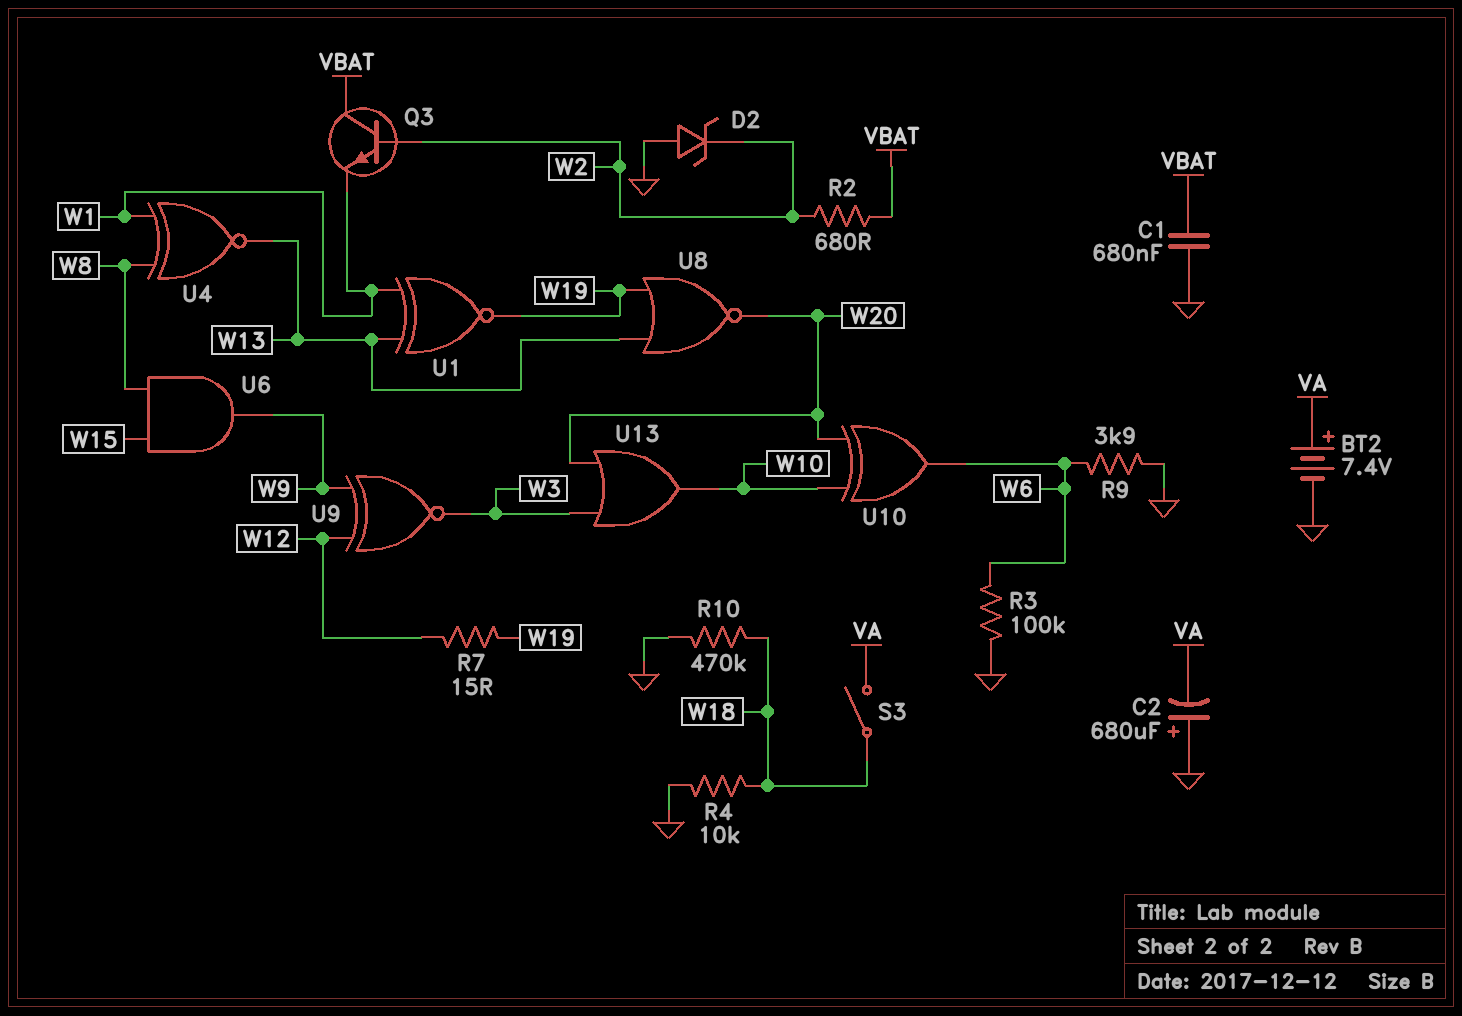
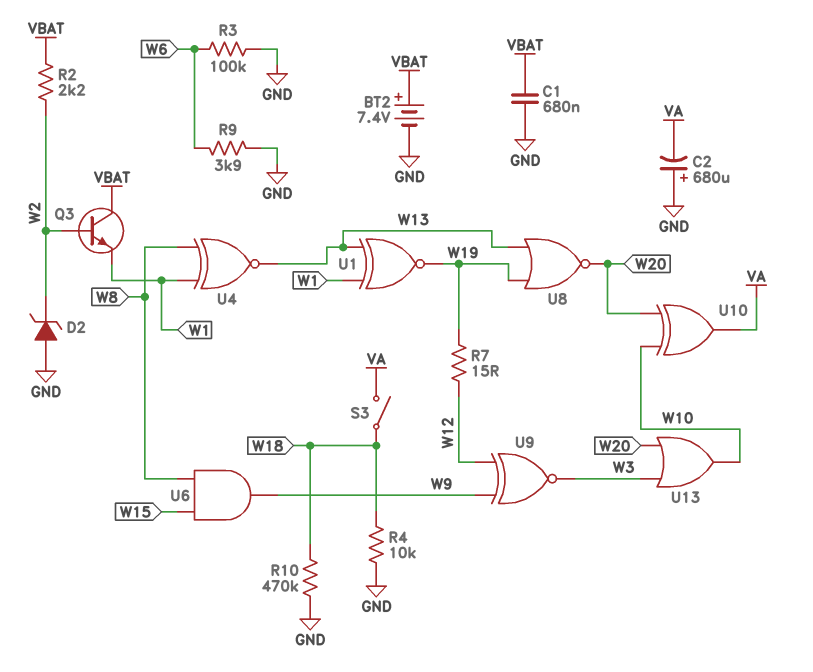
BT2: 7.4V (plus VA, minus GND) -> 7.4V (plus VBAT, minus GND)
R2: 680 (VBAT, W2) -> 2.2k (VBAT, W2)
U10: XOR (in W10, in W20, out W6) -> XOR (in W10, in W20, out VA)

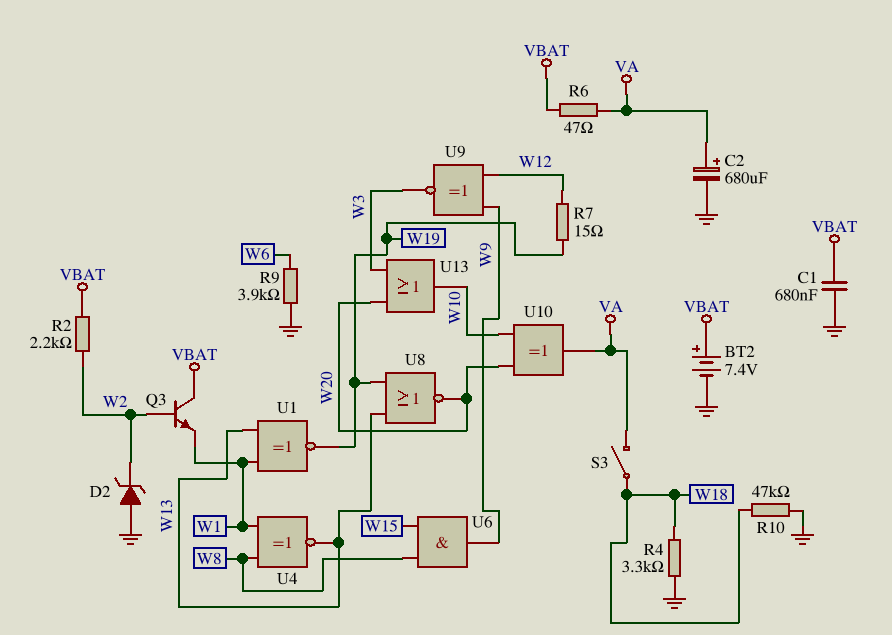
C2: 680uF (plus GND, minus VA) -> 680uF (plus VA, minus GND)
R3: 100k (GND, W6) -> none
R4: 10k (GND, W18) -> 3.3k (GND, W18)
R6: none -> 47 (VA, VBAT)
R10: 470k (GND, W18) -> 47k (GND, W18)

